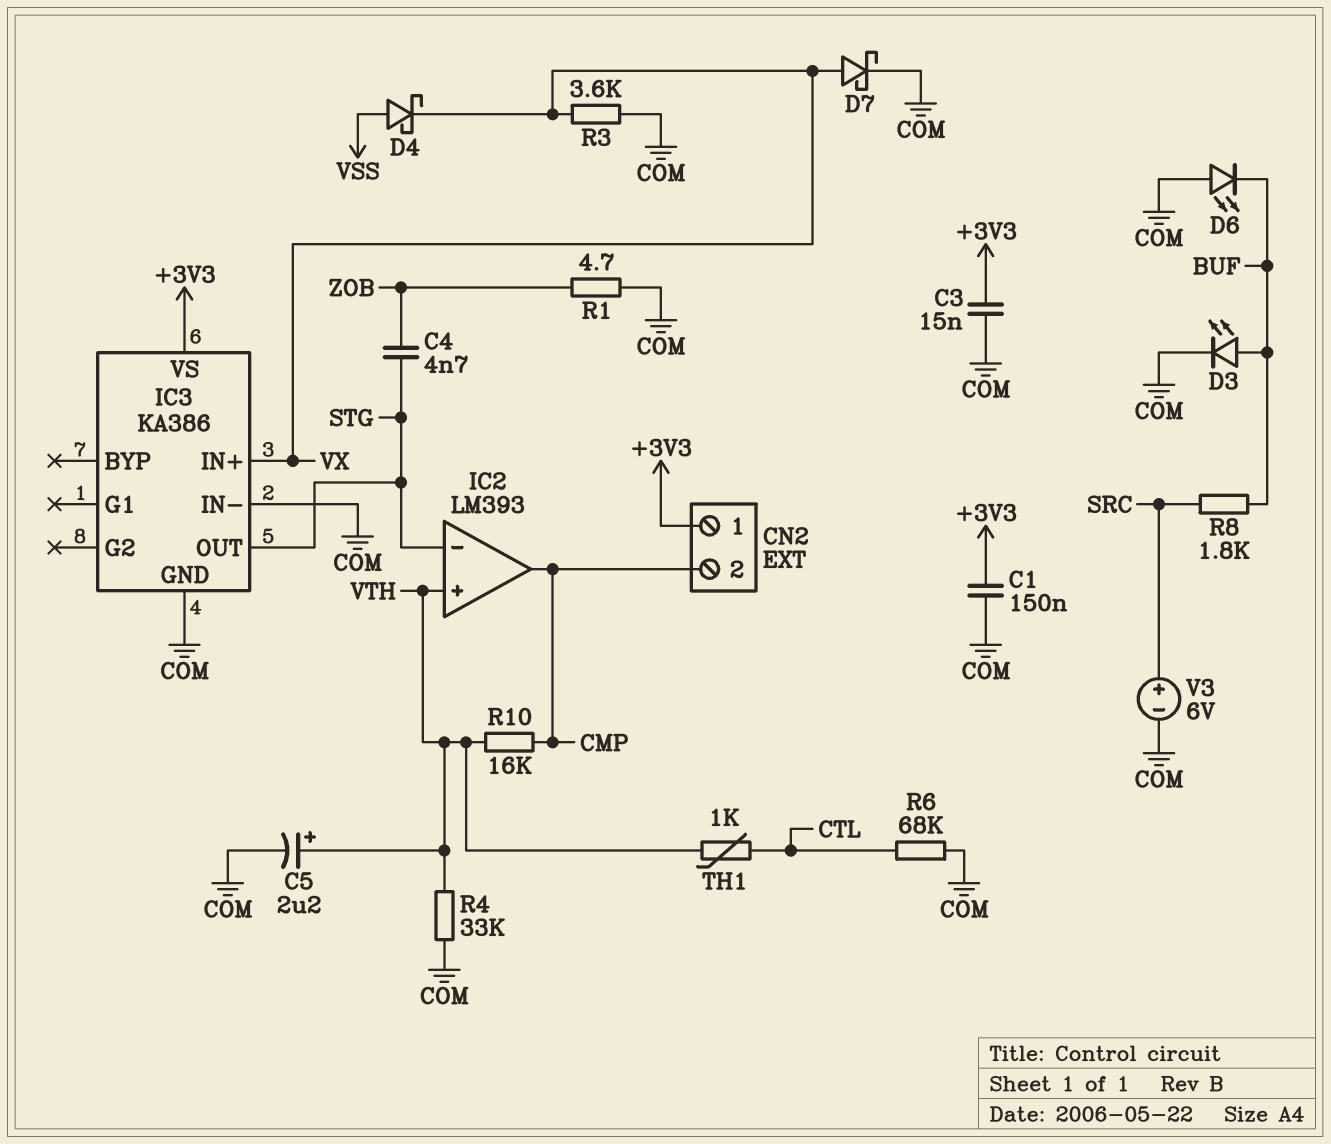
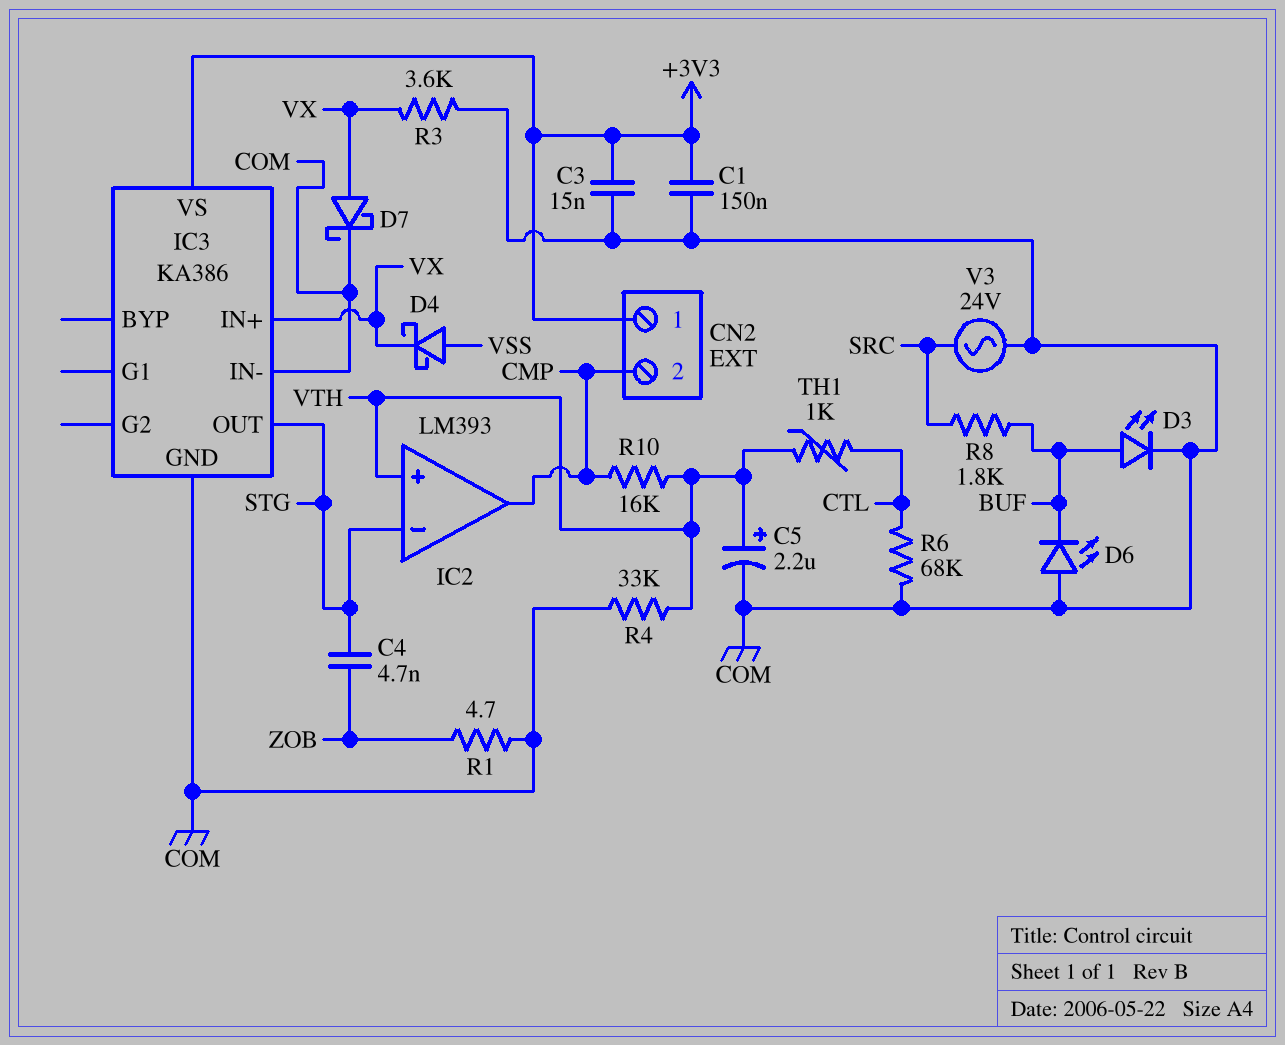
V3: 6V (plus SRC, minus COM) -> AC 24V (COM, SRC)

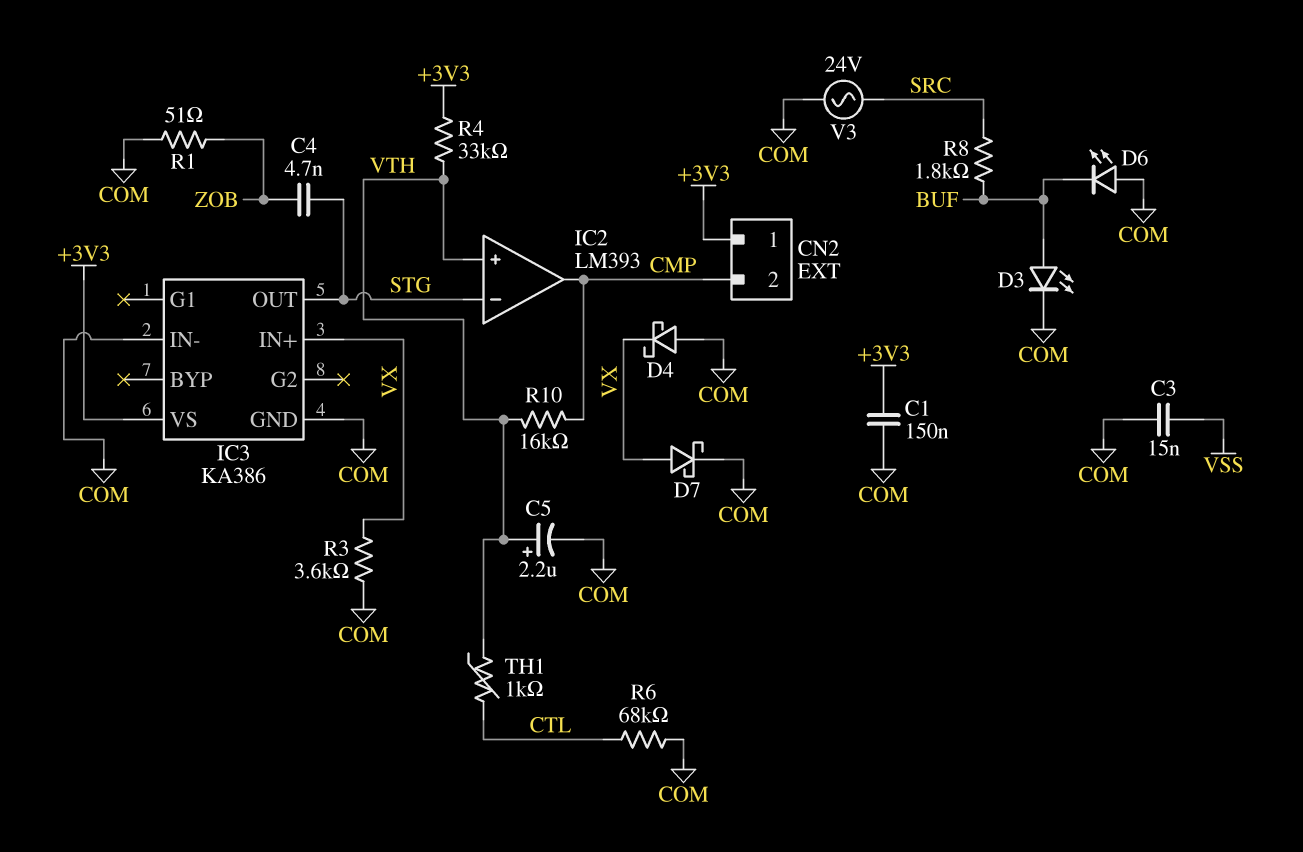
C3: 15nF (+3V3, COM) -> 15nF (COM, VSS)
D4: schottky (A VSS, K VX) -> schottky (A COM, K VX)
R1: 4.7 (COM, ZOB) -> 51 (COM, ZOB)
R4: 33k (COM, VTH) -> 33k (+3V3, VTH)

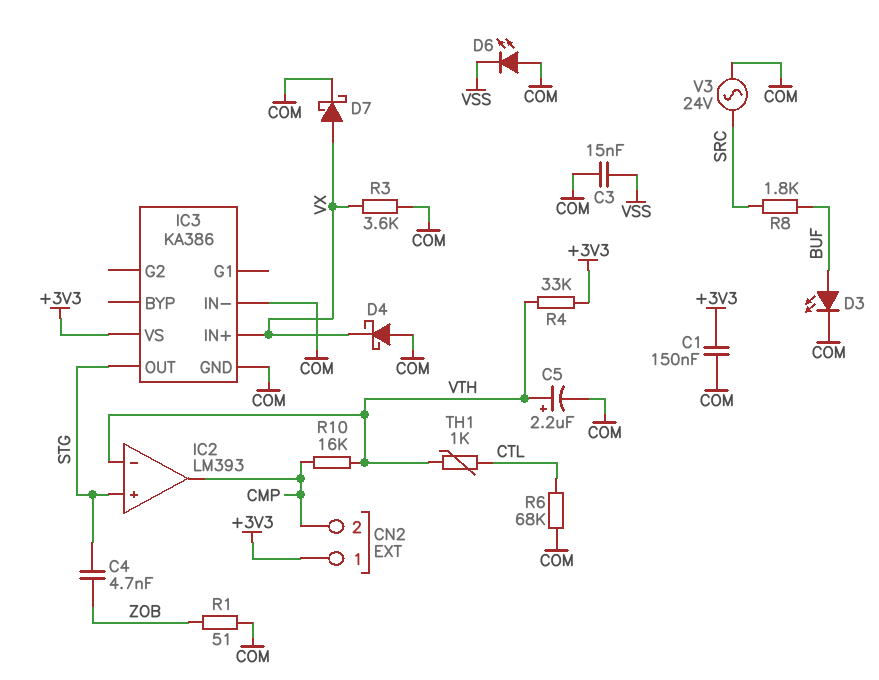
D6: LED (A COM, K BUF) -> LED (A COM, K VSS)
IC2 pin in+: VTH -> STG
IC2 pin in-: STG -> VTH

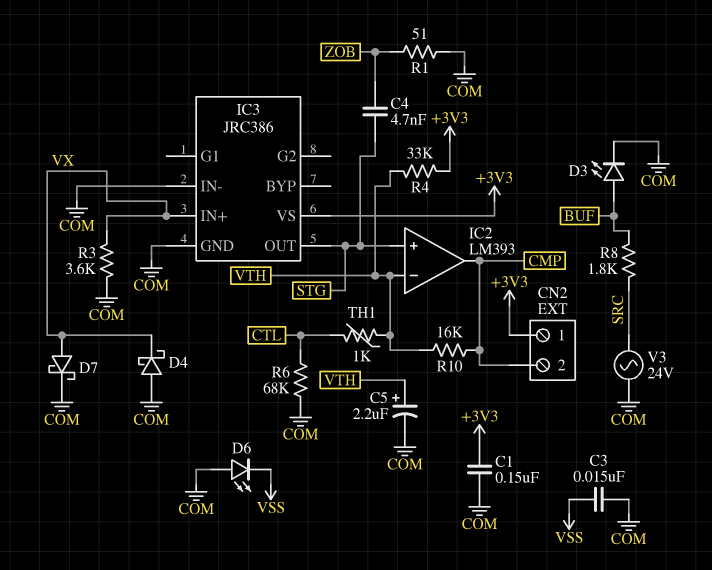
IC3: KA386 -> JRC386

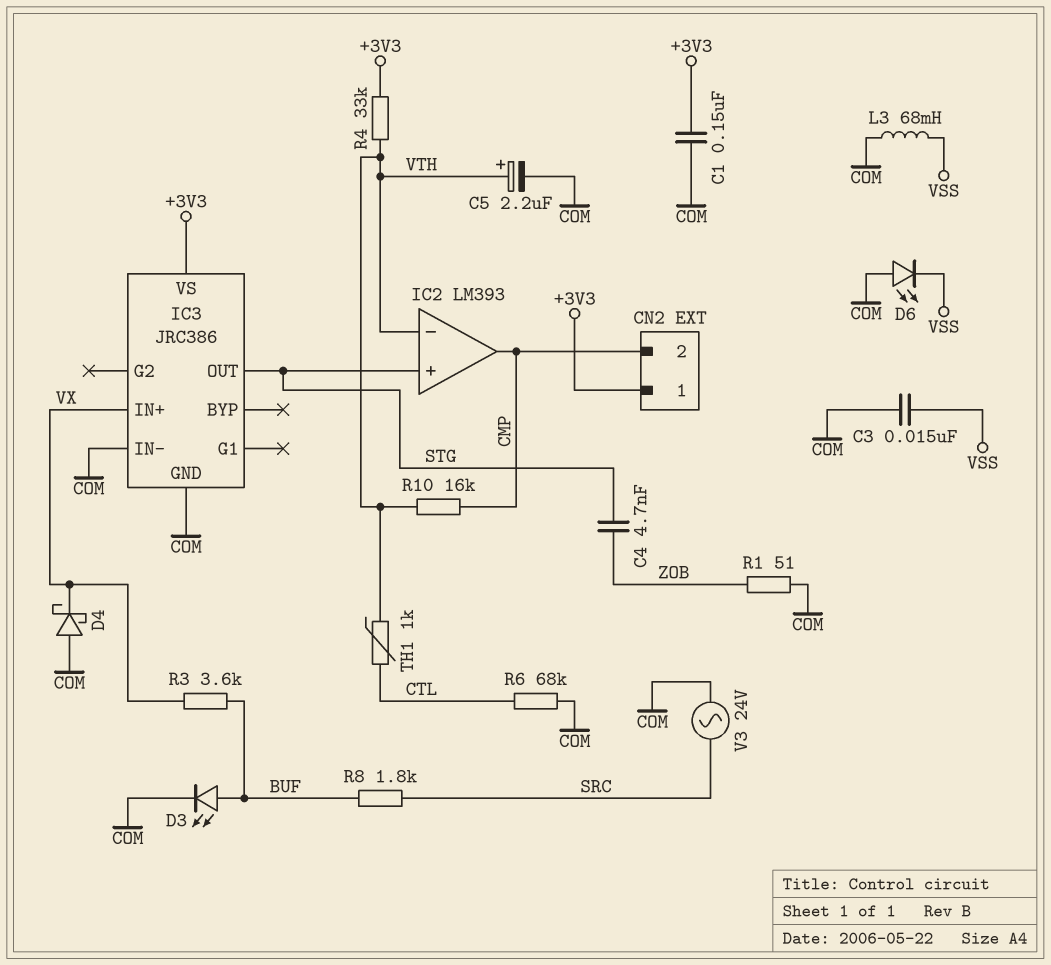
D7: schottky (A VX, K COM) -> none
L3: none -> 68mH (COM, VSS)
R3: 3.6k (COM, VX) -> 3.6k (BUF, VX)

